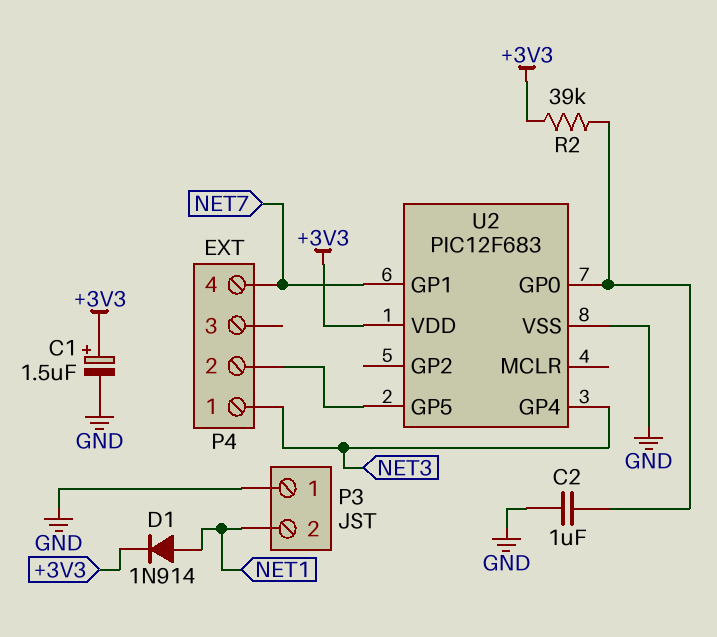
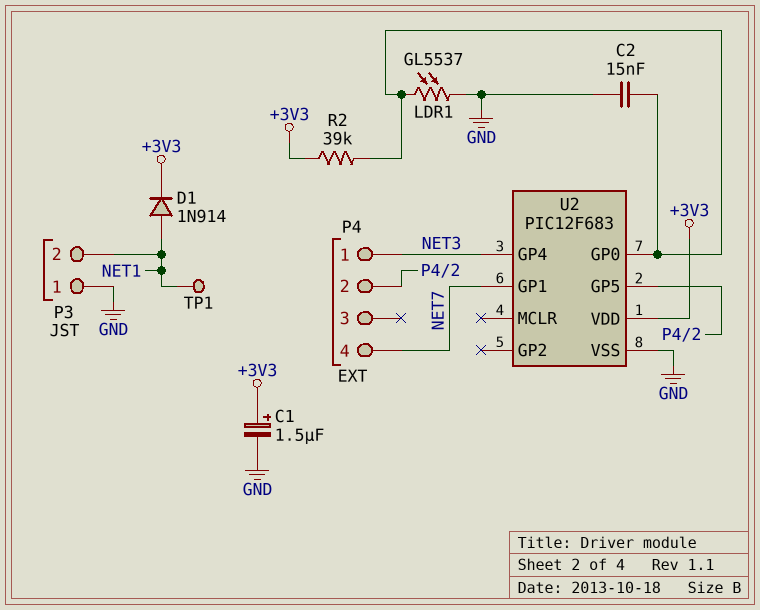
C2: 1uF (GND, U2/GP0) -> 15nF (GND, U2/GP0)
LDR1: none -> GL5537 (GND, U2/GP0)
TP1: none -> test point (NET1)

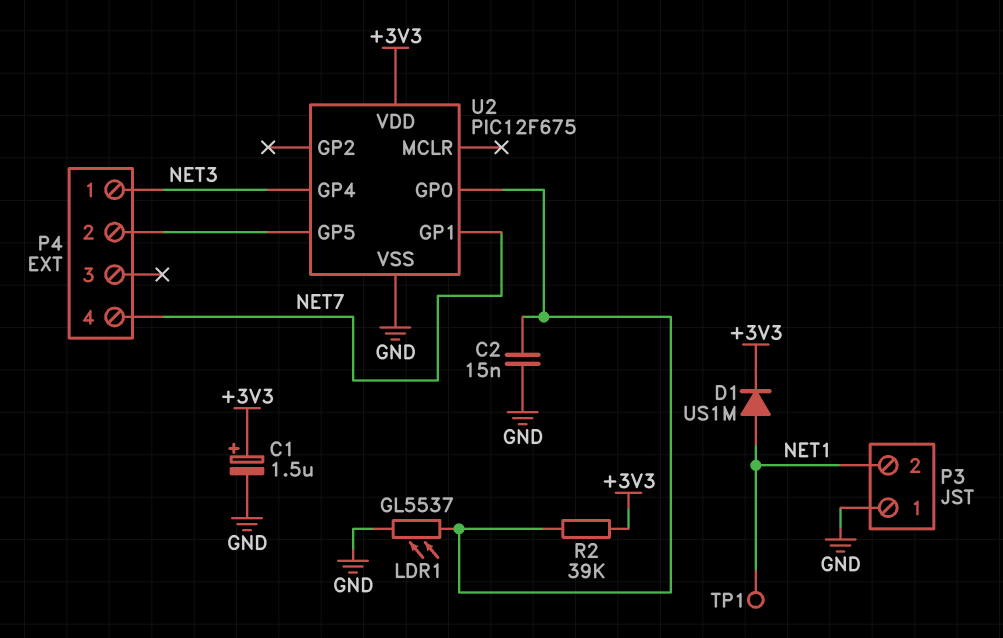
D1: diode 1N914 (A NET1, K +3V3) -> diode US1M (A NET1, K +3V3)
U2: PIC12F683 -> PIC12F675

